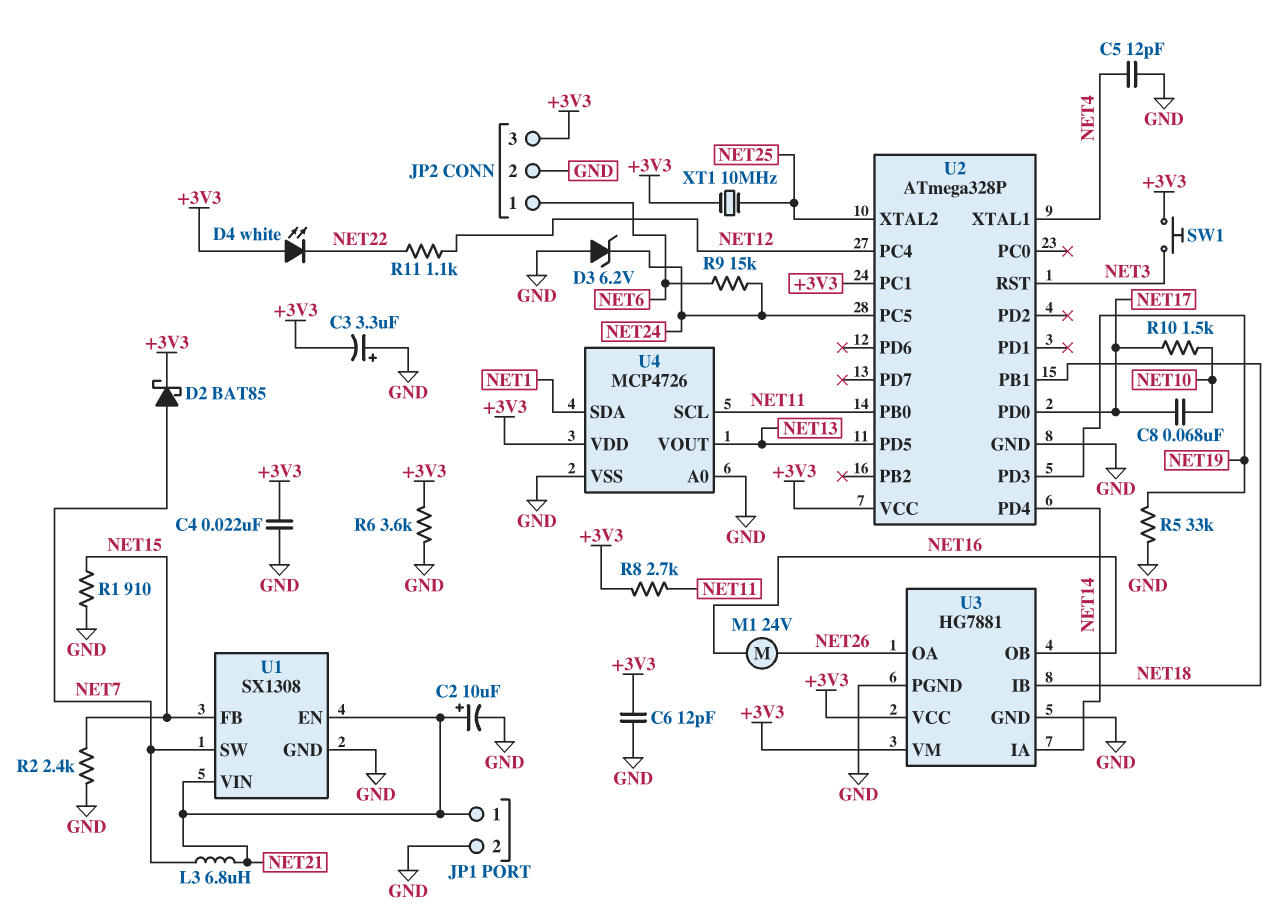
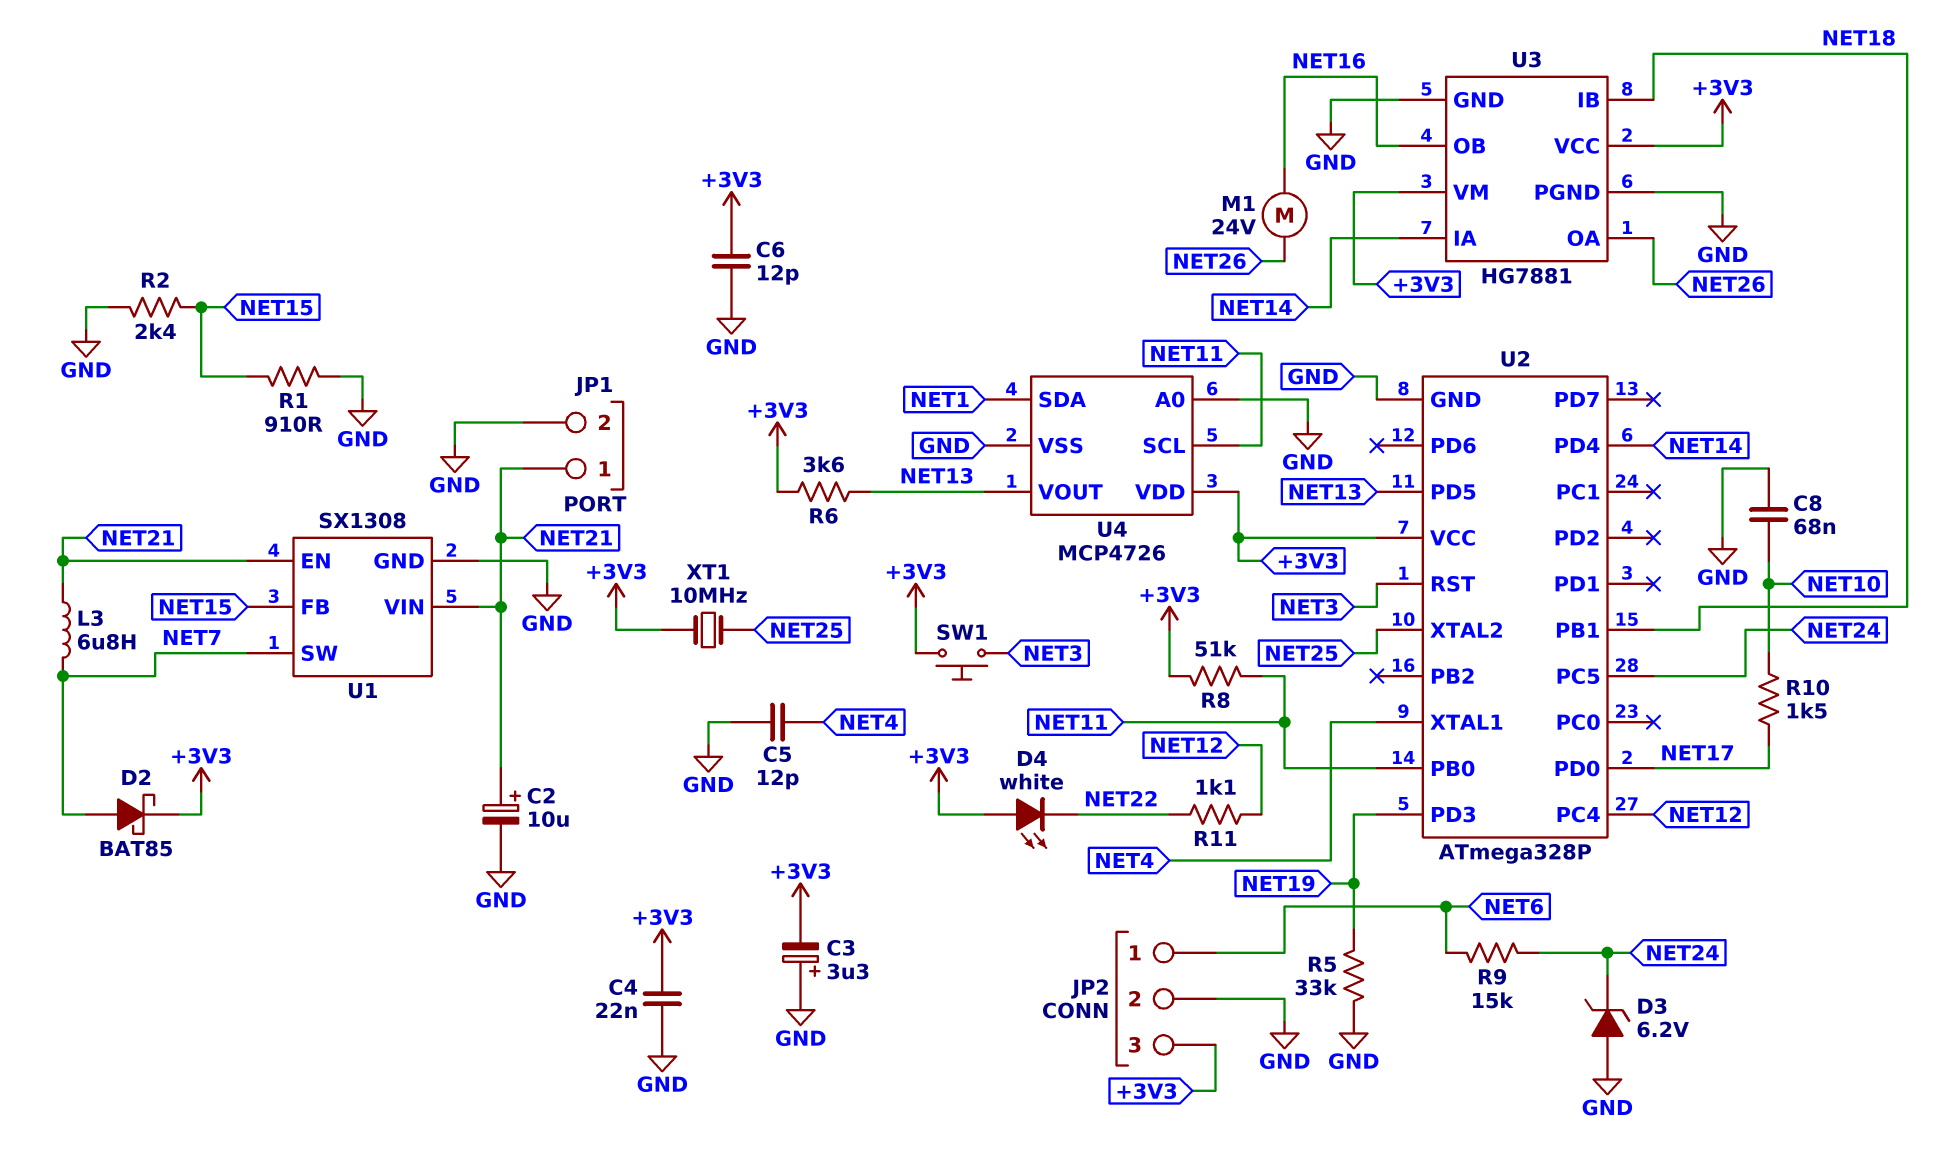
C8: 68nF (NET10, NET17) -> 68nF (GND, NET10)
R6: 3.6k (+3V3, GND) -> 3.6k (+3V3, NET13)
R8: 2.7k (+3V3, NET11) -> 51k (+3V3, NET11)
U2 pin PC1: +3V3 -> none

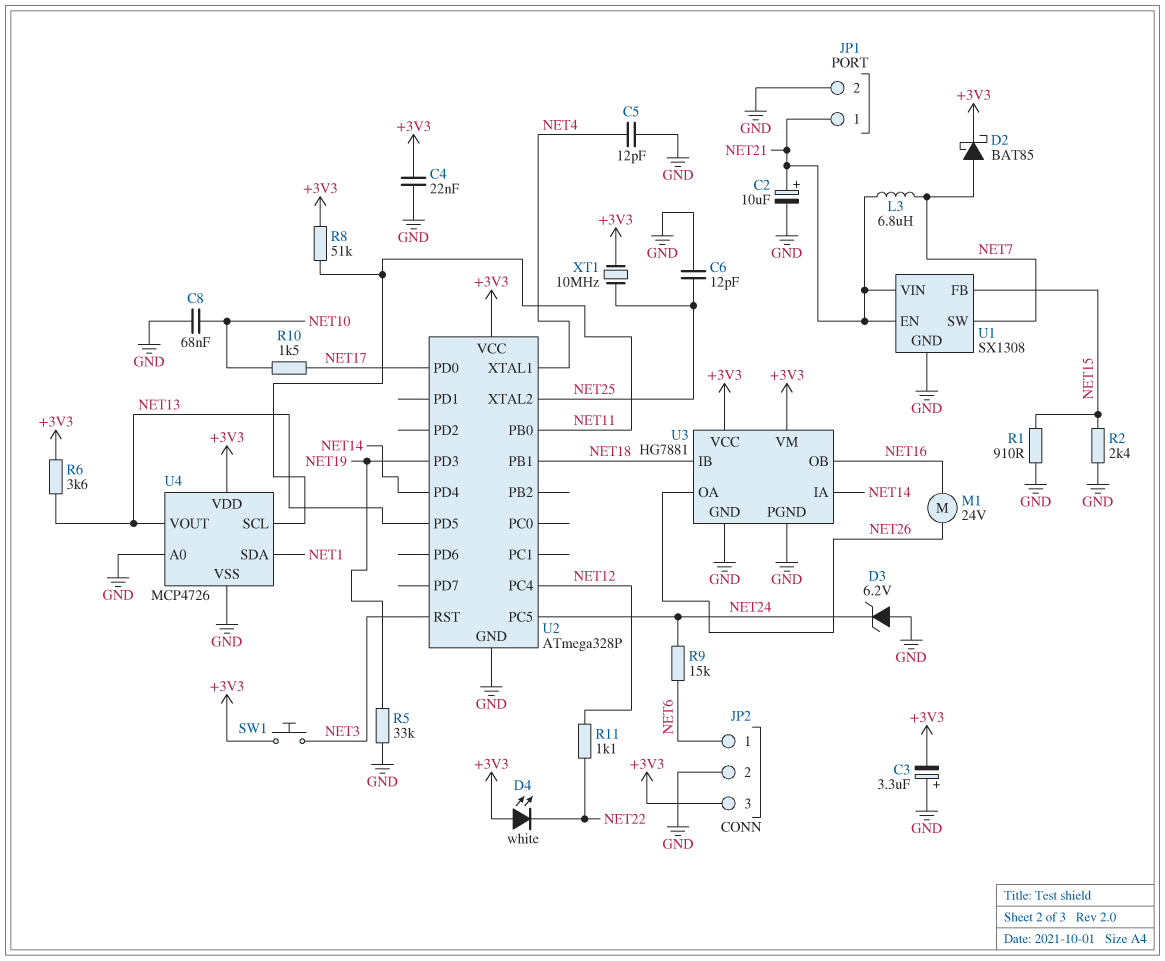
C6: 12pF (+3V3, GND) -> 12pF (GND, NET25)

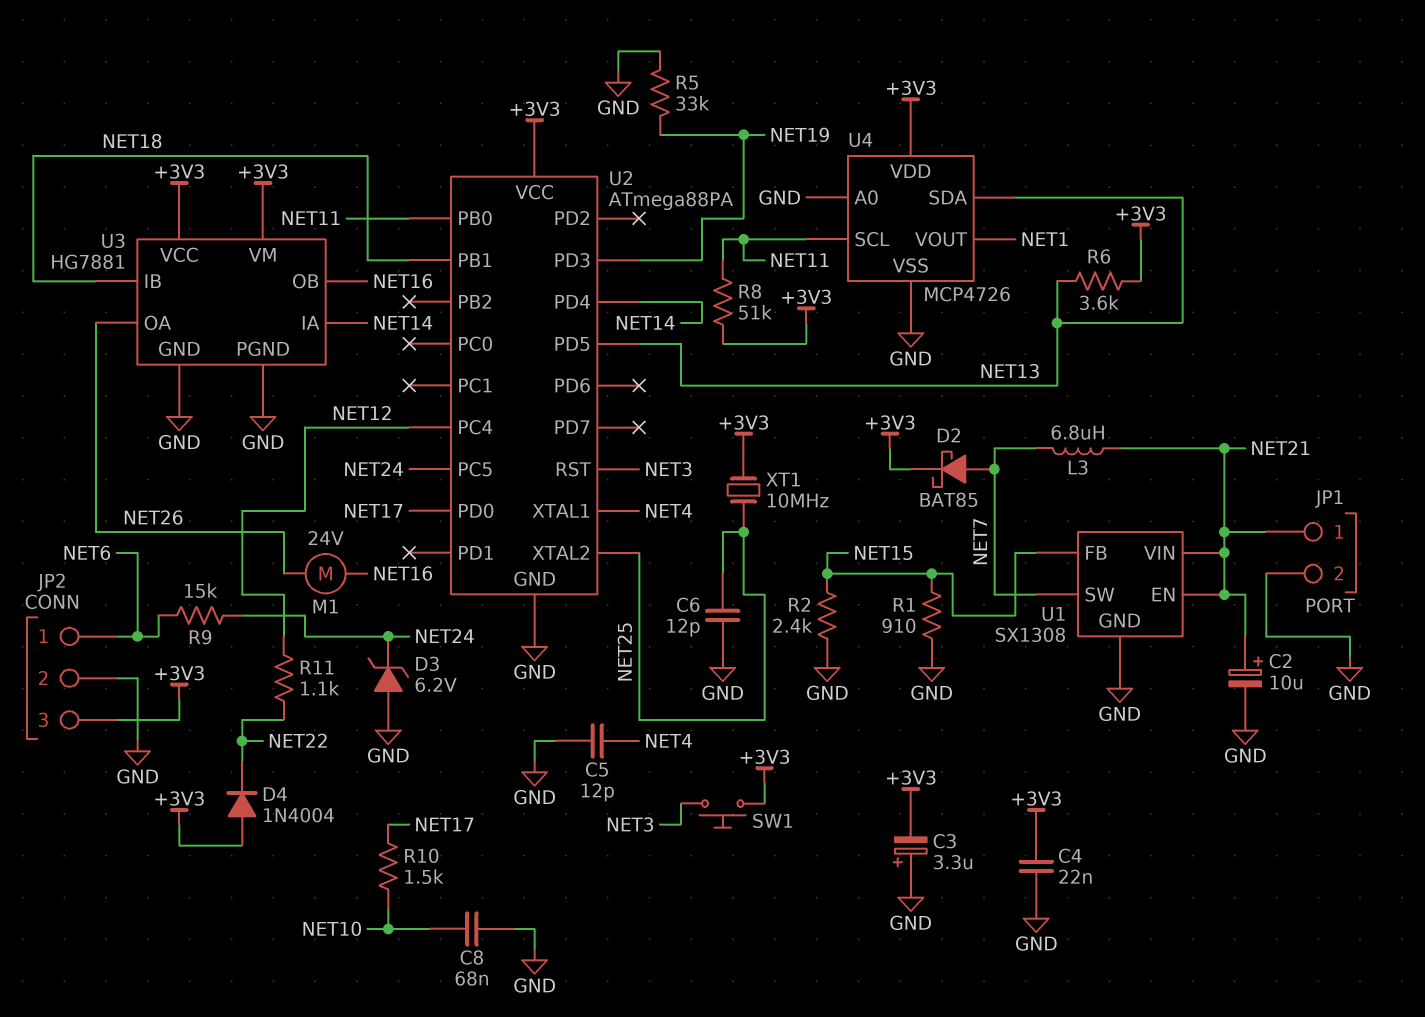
D4: LED white (A +3V3, K NET22) -> diode 1N4004 (A +3V3, K NET22)
U2: ATmega328P -> ATmega88PA
U4 pin SDA: NET1 -> NET13
U4 pin VOUT: NET13 -> NET1

